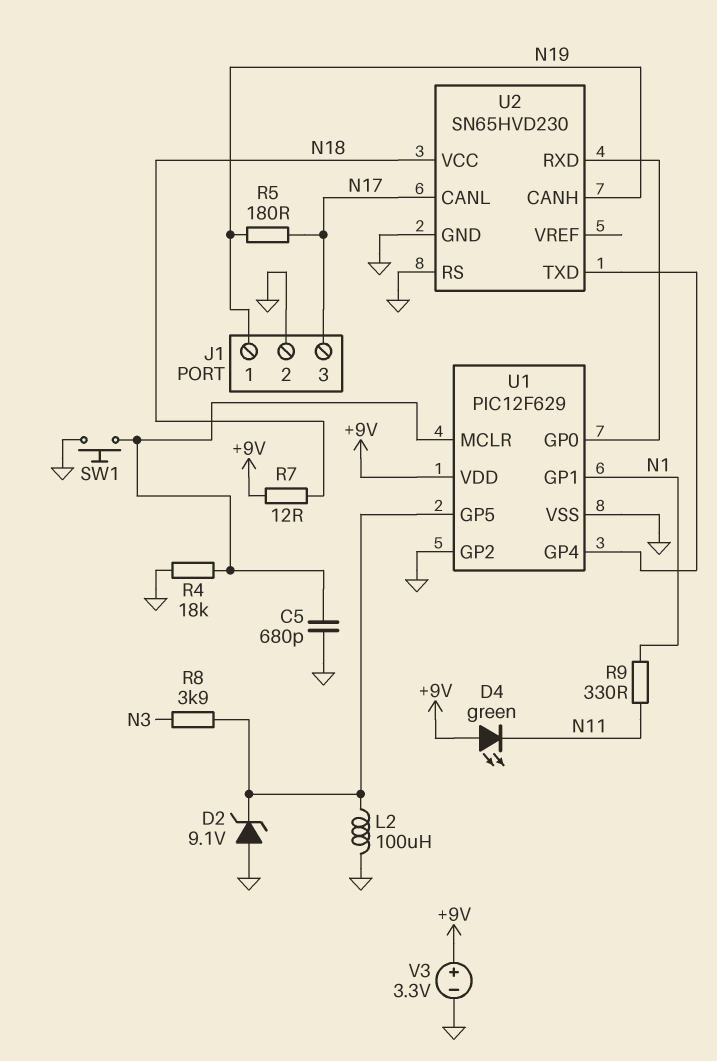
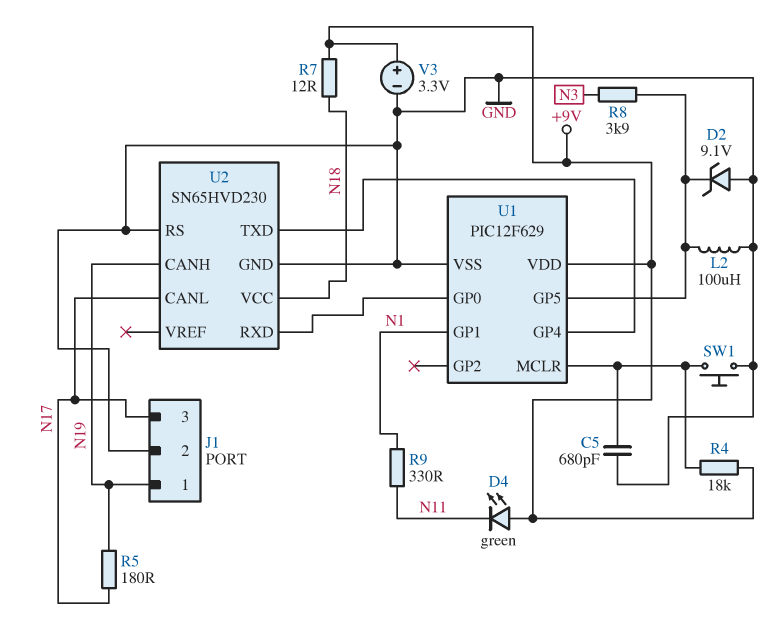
R4: 18k (GND, U1/MCLR) -> 18k (+9V, U1/MCLR)
U1 pin GP2: GND -> none

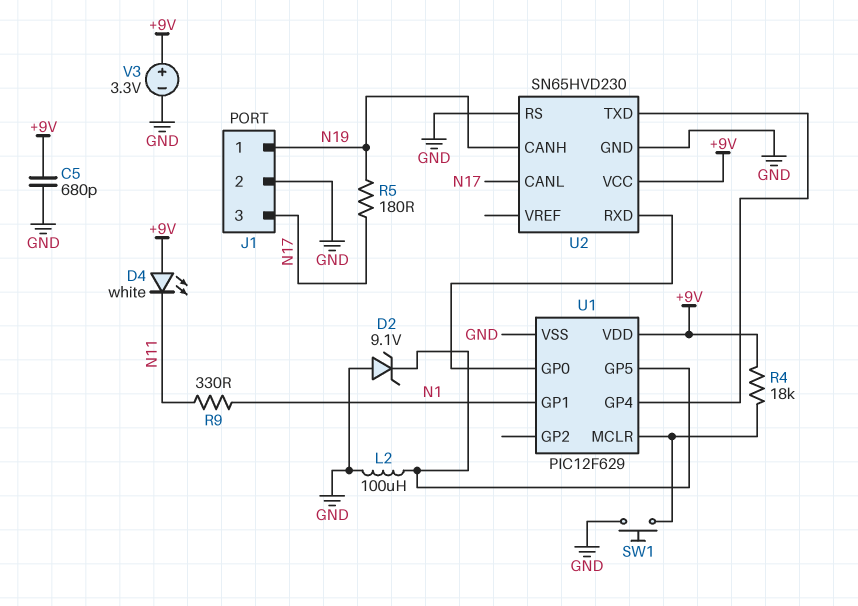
C5: 680pF (GND, U1/MCLR) -> 680pF (+9V, GND)
D4: LED green (A +9V, K N11) -> LED white (A +9V, K N11)
R7: 12 (+9V, N18) -> none
R8: 3.9k (N3, U1/GP5) -> none
U2 pin VCC: N18 -> +9V

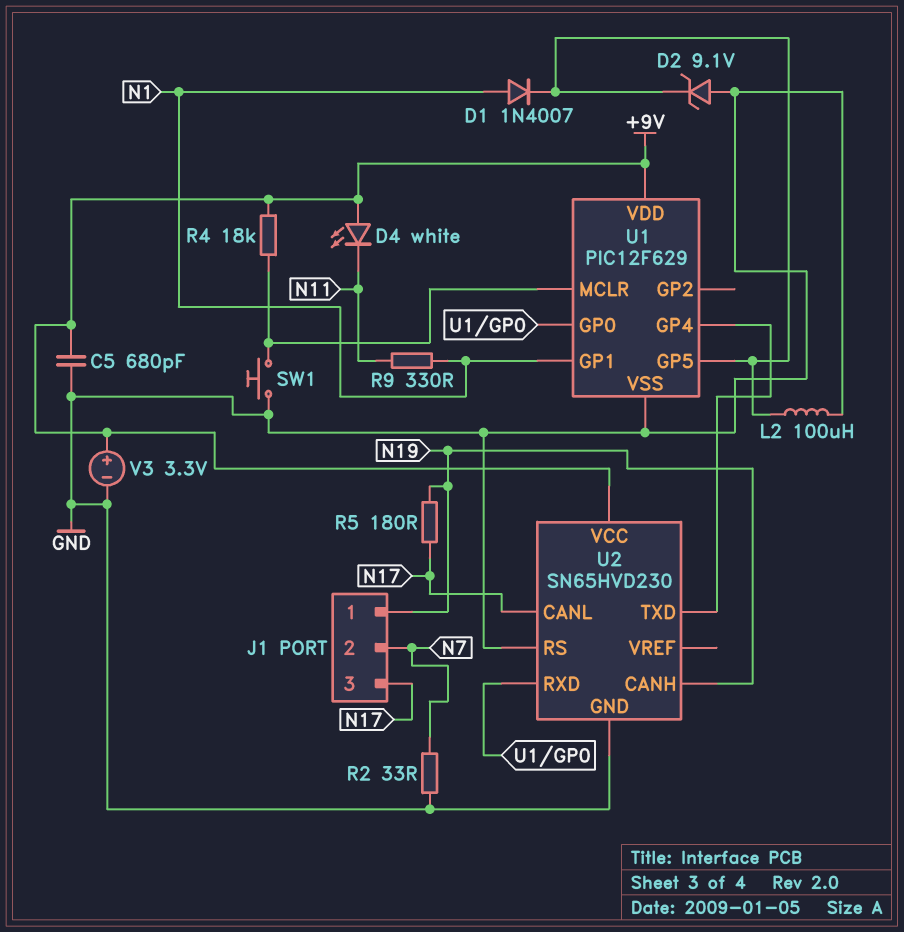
D1: none -> diode 1N4007 (A N1, K U1/GP5)
J1 pin 2: GND -> N7
R2: none -> 33 (GND, N7)

